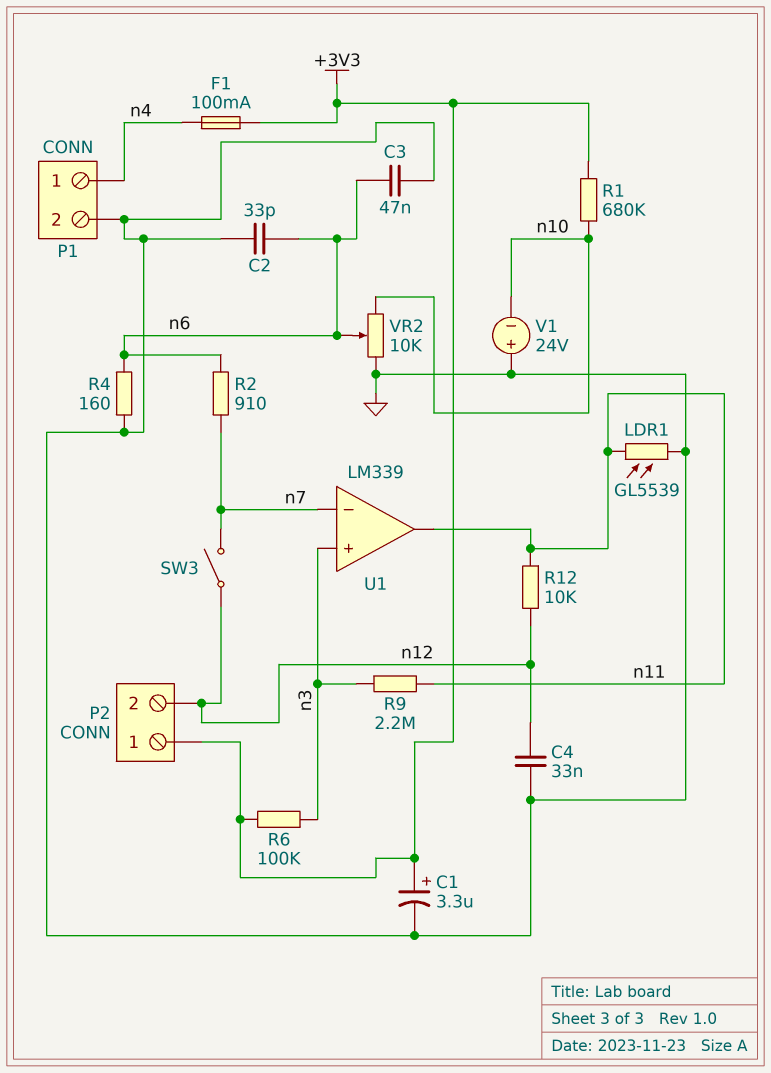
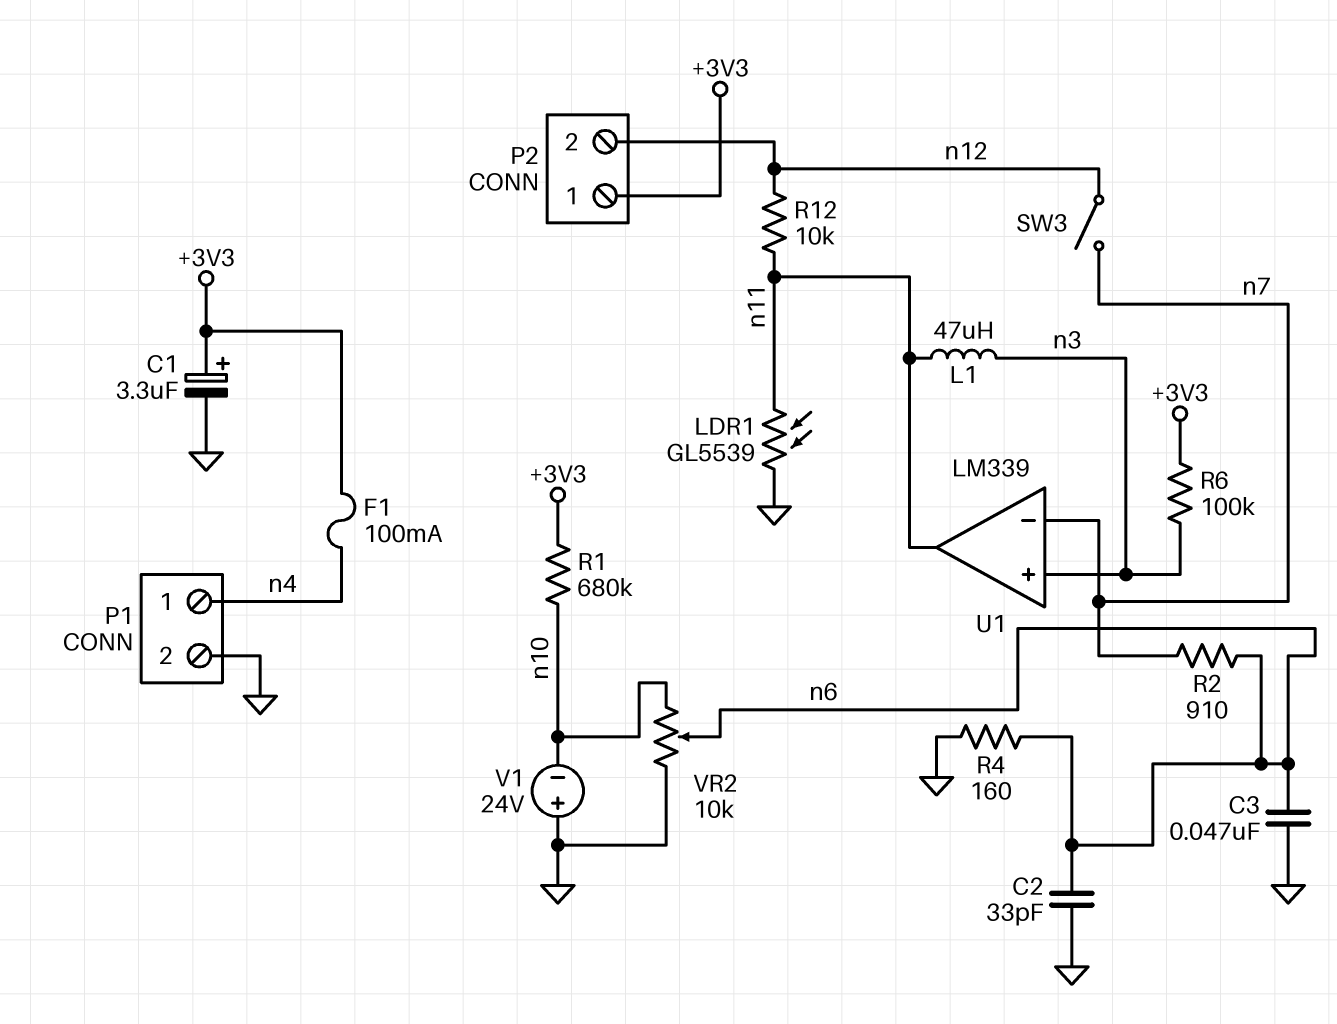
C4: 33nF (GND, n12) -> none
L1: none -> 47uH (n3, n11)
R9: 2.2M (n3, n11) -> none

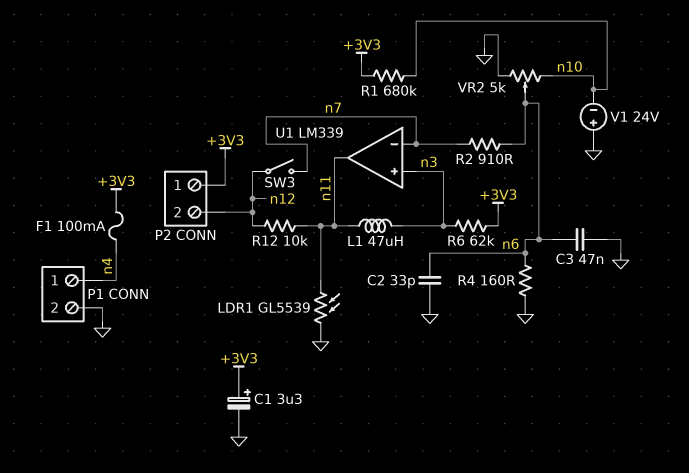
R6: 100k (+3V3, n3) -> 62k (+3V3, n3)
VR2: 10k (GND, n10, wiper n6) -> 5k (GND, n10, wiper n6)

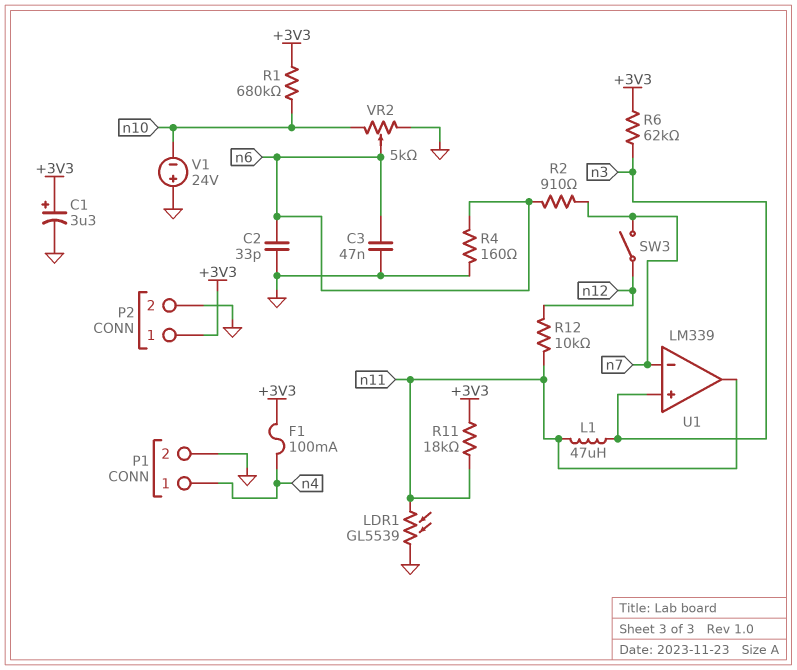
P2 pin 2: n12 -> GND
R11: none -> 18k (+3V3, n11)

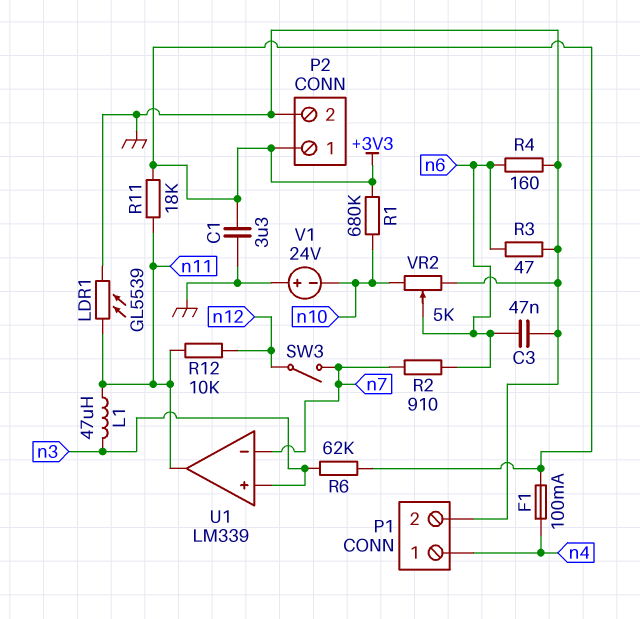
C1: 3.3uF (plus +3V3, minus GND) -> 3.3uF (+3V3, GND)
C2: 33pF (GND, n6) -> none
R3: none -> 47 (GND, n6)

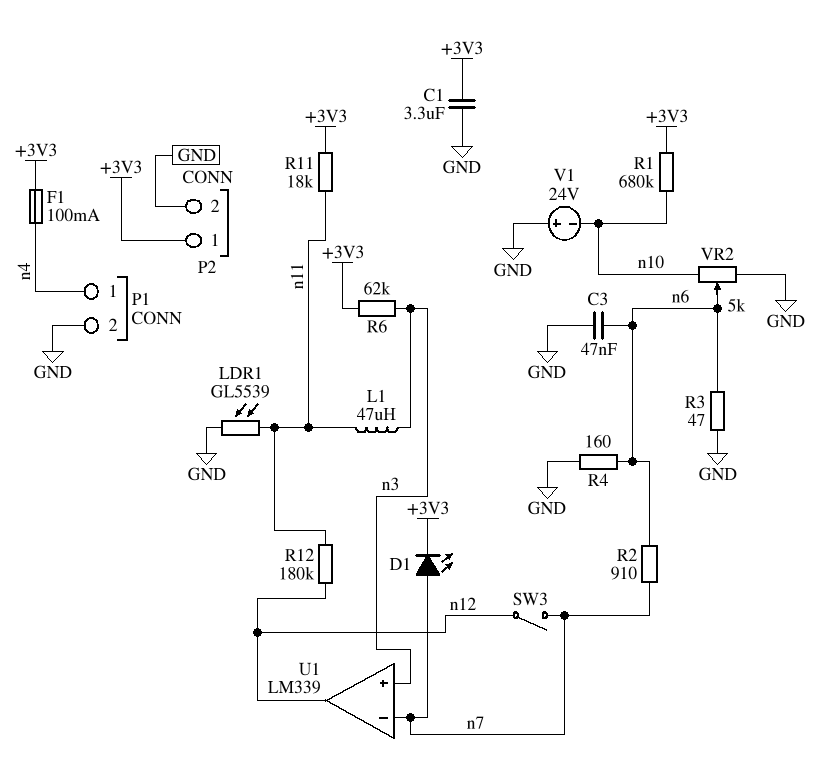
D1: none -> LED (A n7, K +3V3)
R12: 10k (n11, n12) -> 180k (n11, n12)
U1 pin out: n11 -> n12

